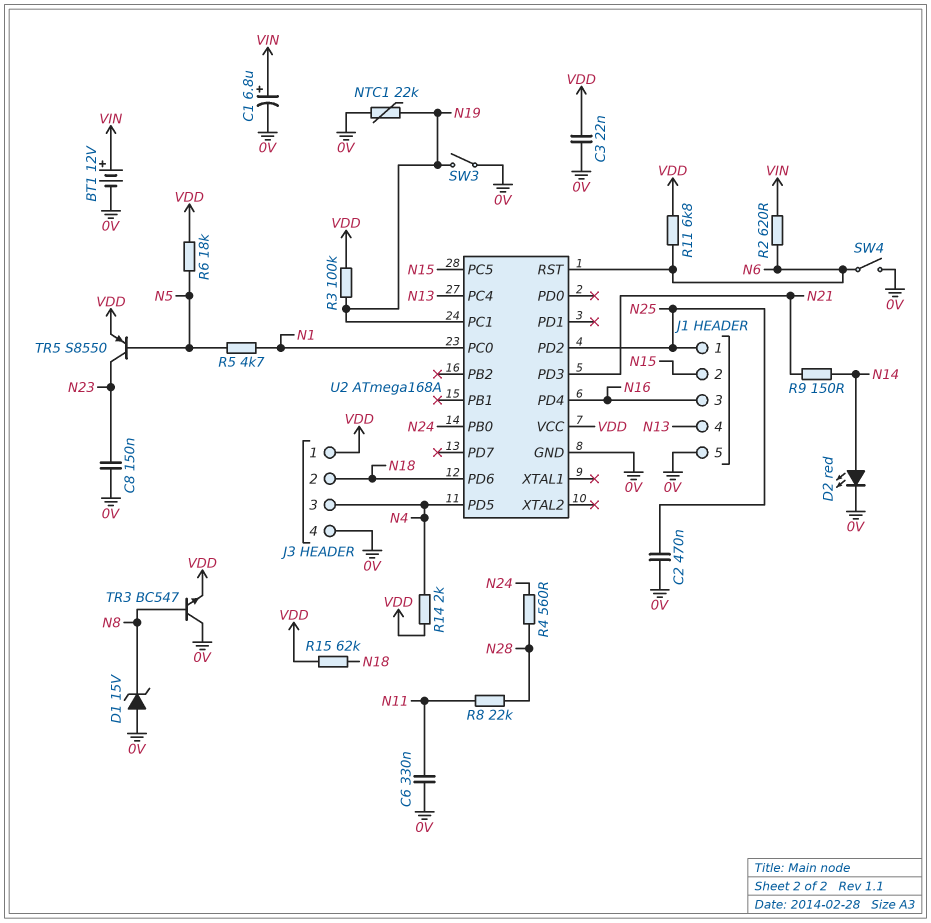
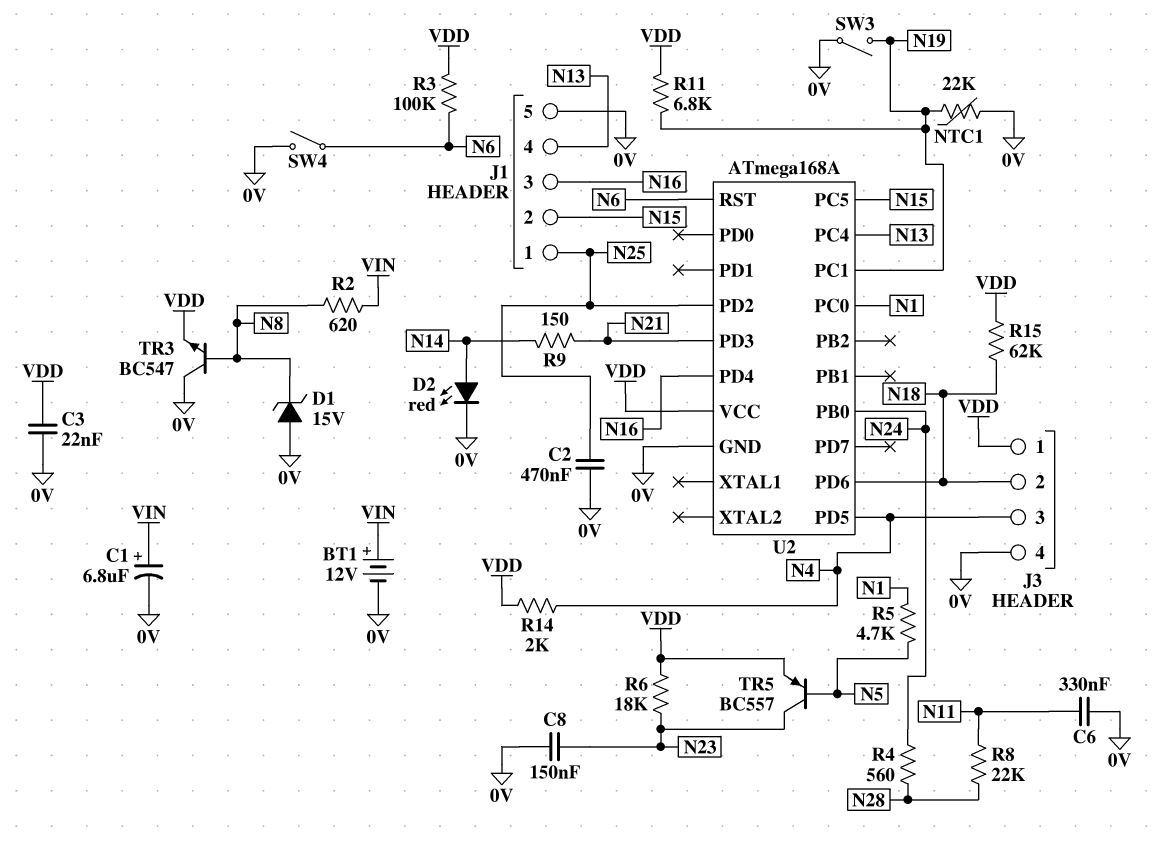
R2: 620 (N6, VIN) -> 620 (N8, VIN)
R3: 100k (N19, VDD) -> 100k (N6, VDD)
R6: 18k (N5, VDD) -> 18k (N23, VDD)
R11: 6.8k (N6, VDD) -> 6.8k (N19, VDD)
TR5: PNP S8550 (B N5, C N23, E VDD) -> PNP BC557 (B N5, C N23, E VDD)

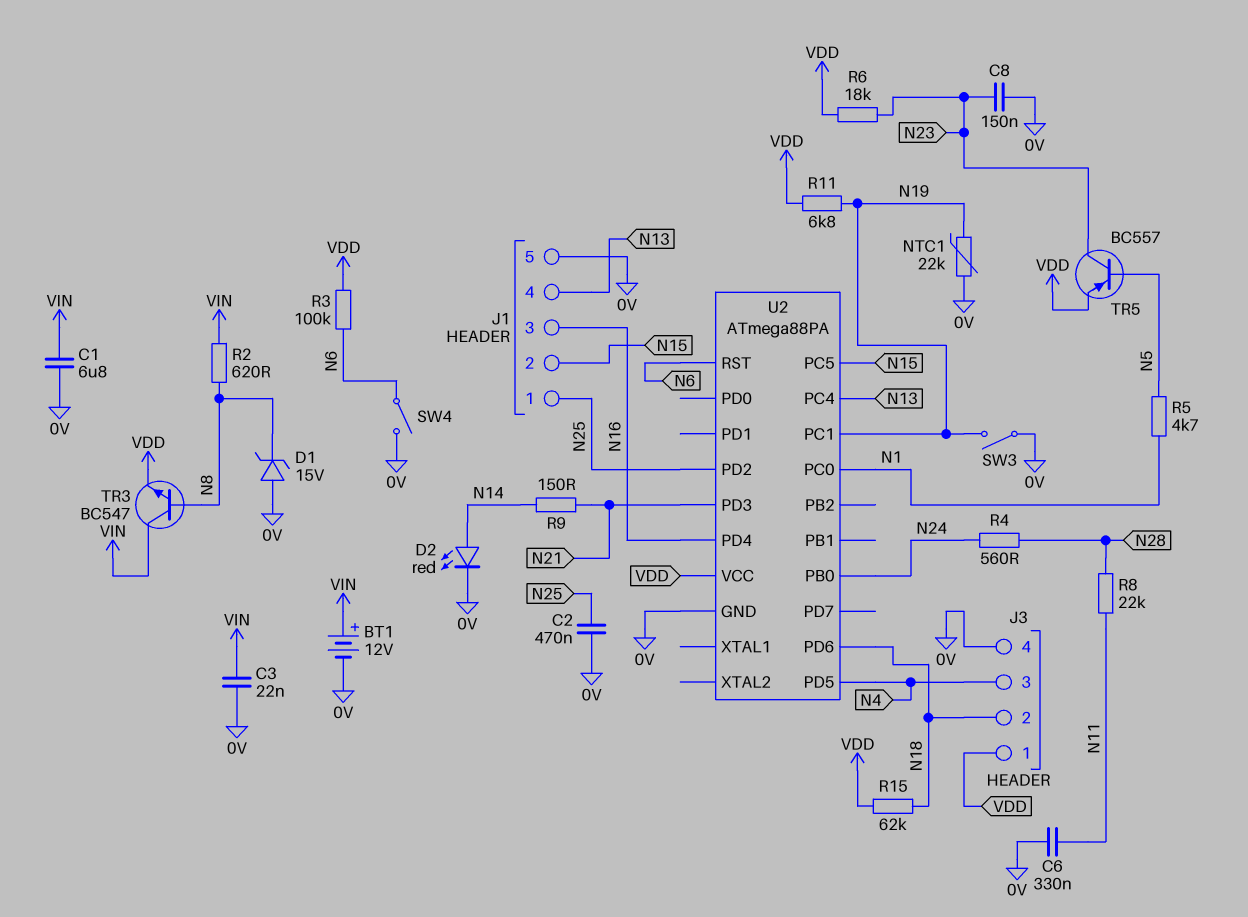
C1: 6.8uF (plus VIN, minus 0V) -> 6.8uF (0V, VIN)
C3: 22nF (0V, VDD) -> 22nF (0V, VIN)
R14: 2k (N4, VDD) -> none
TR3: NPN BC547 (B N8, C 0V, E VDD) -> NPN BC547 (B N8, C VIN, E VDD)
U2: ATmega168A -> ATmega88PA

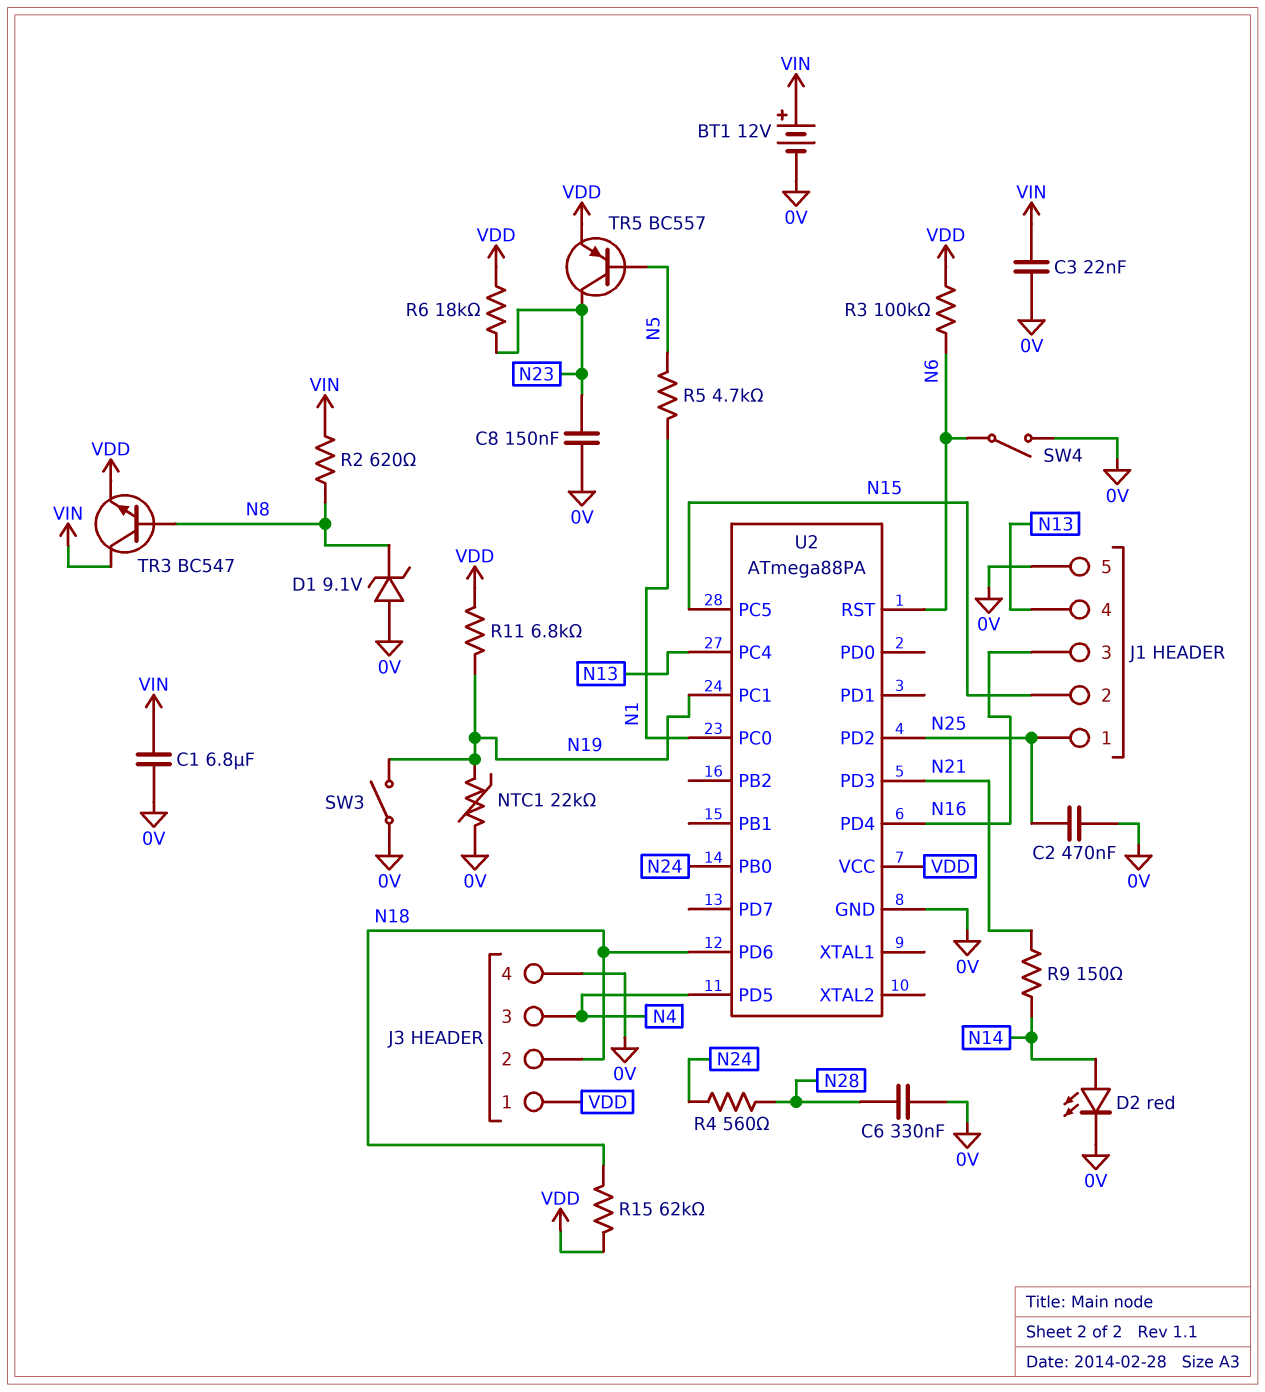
C6: 330nF (0V, N11) -> 330nF (0V, N28)
D1: zener 15V (A 0V, K N8) -> zener 9.1V (A 0V, K N8)
R8: 22k (N11, N28) -> none

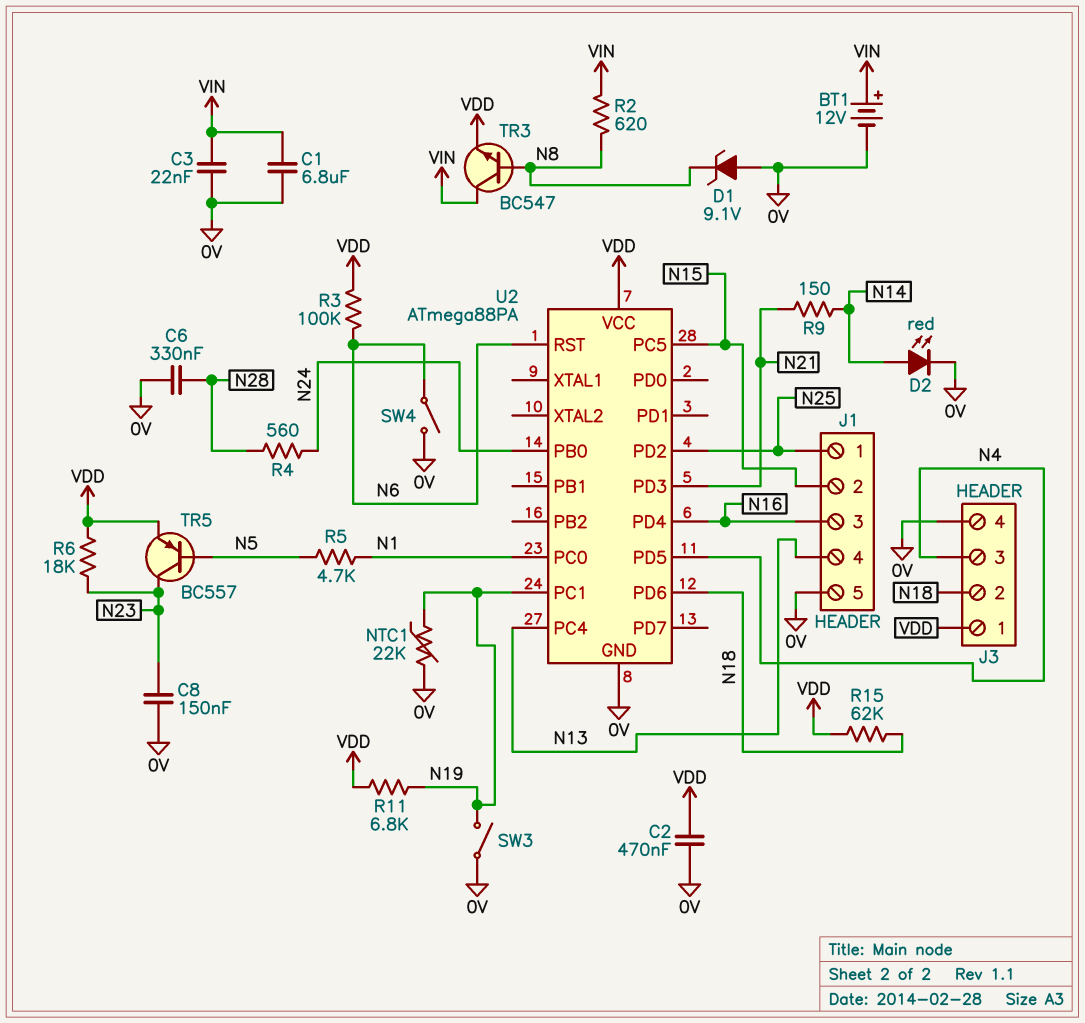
C2: 470nF (0V, N25) -> 470nF (0V, VDD)

